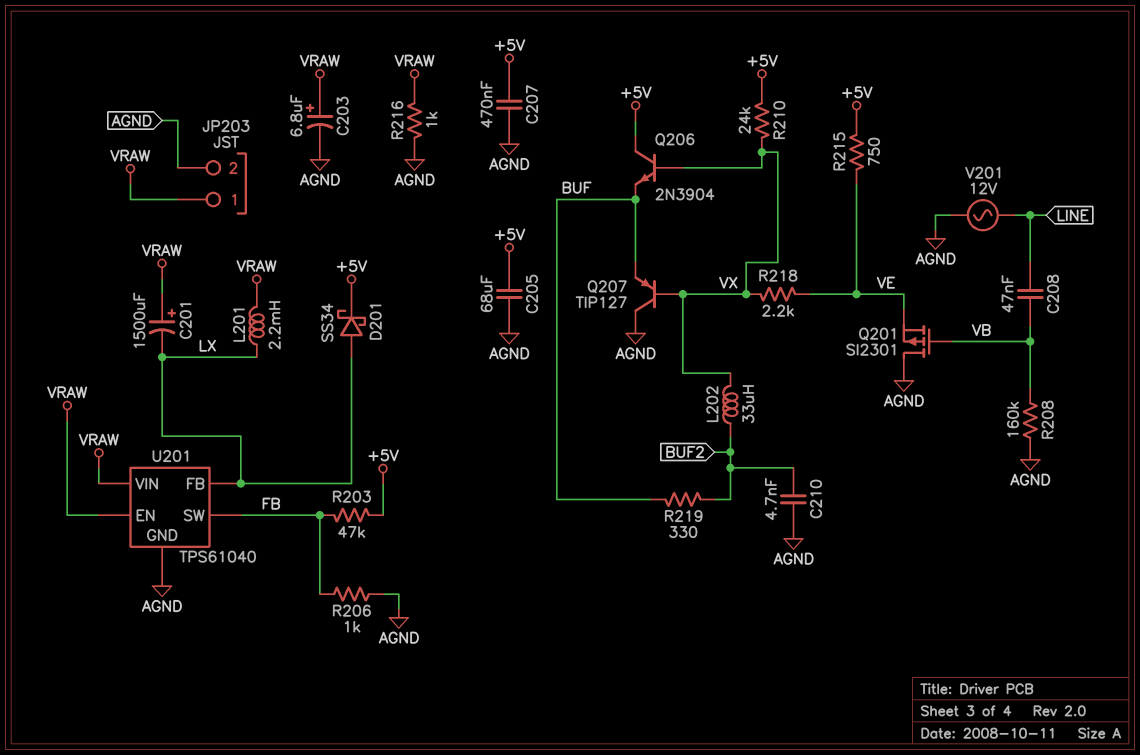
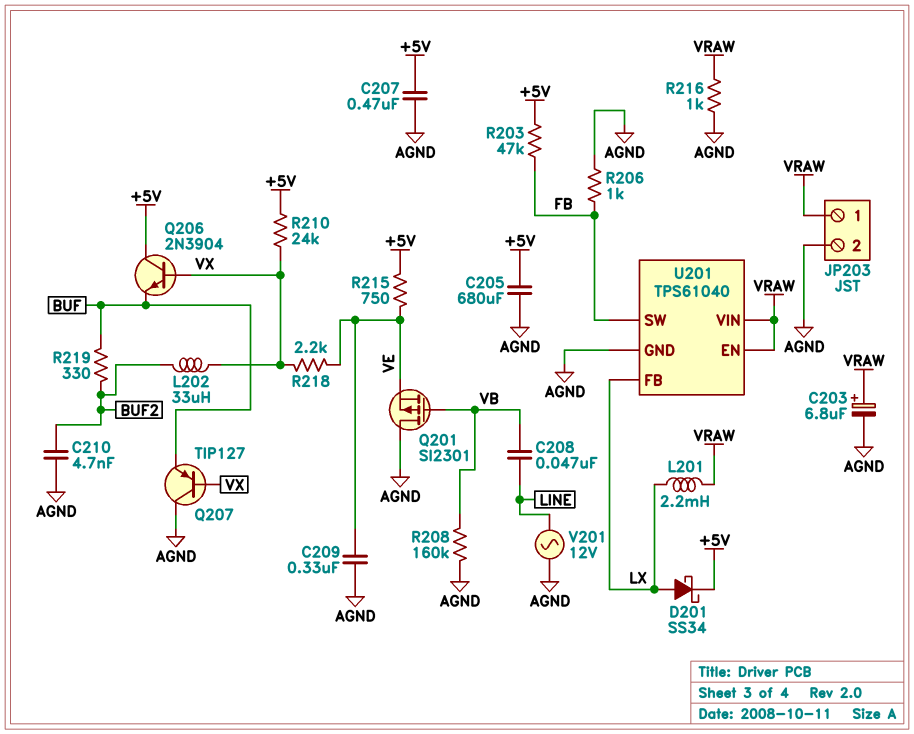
C201: 1500uF (plus VRAW, minus LX) -> none
C205: 68uF (+5V, AGND) -> 680uF (+5V, AGND)
C209: none -> 330nF (AGND, VE)

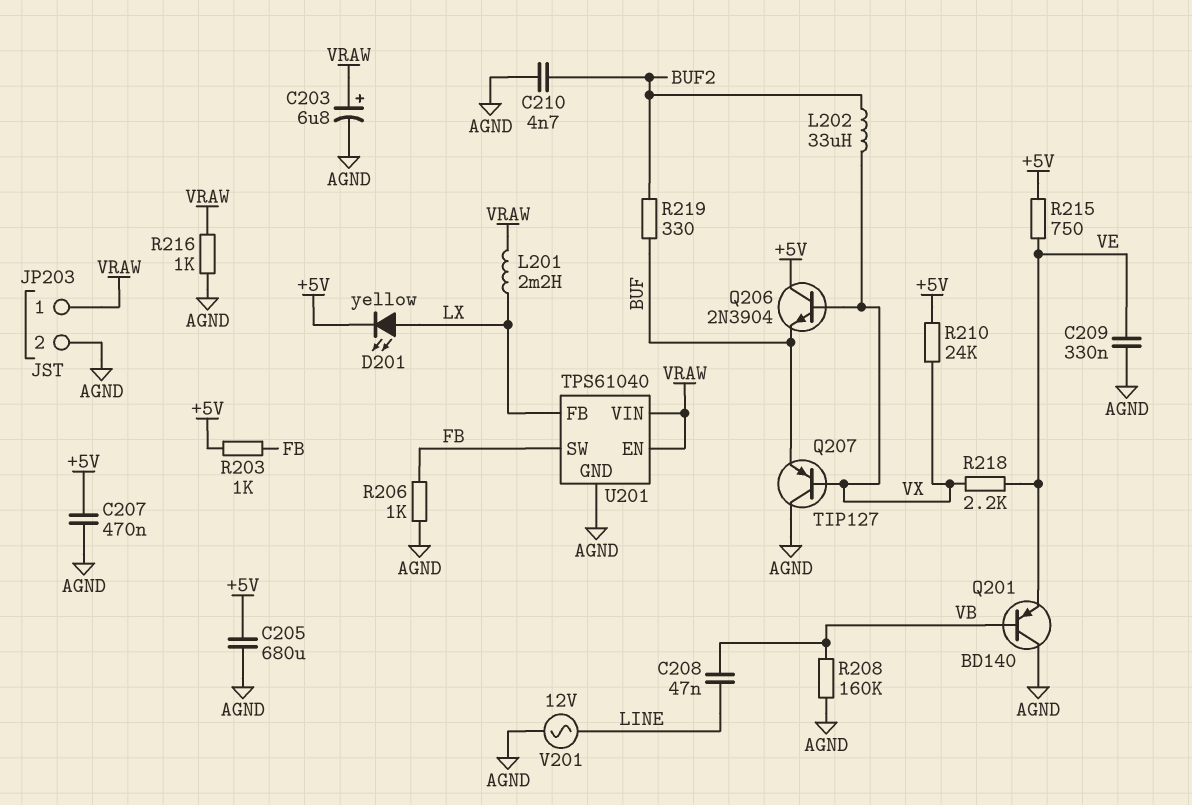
D201: schottky SS34 (A LX, K +5V) -> LED yellow (A LX, K +5V)
Q201: PMOS SI2301 (G VB, D AGND, S VE) -> PNP BD140 (B VB, C AGND, E VE)
R203: 47k (+5V, FB) -> 1k (+5V, FB)

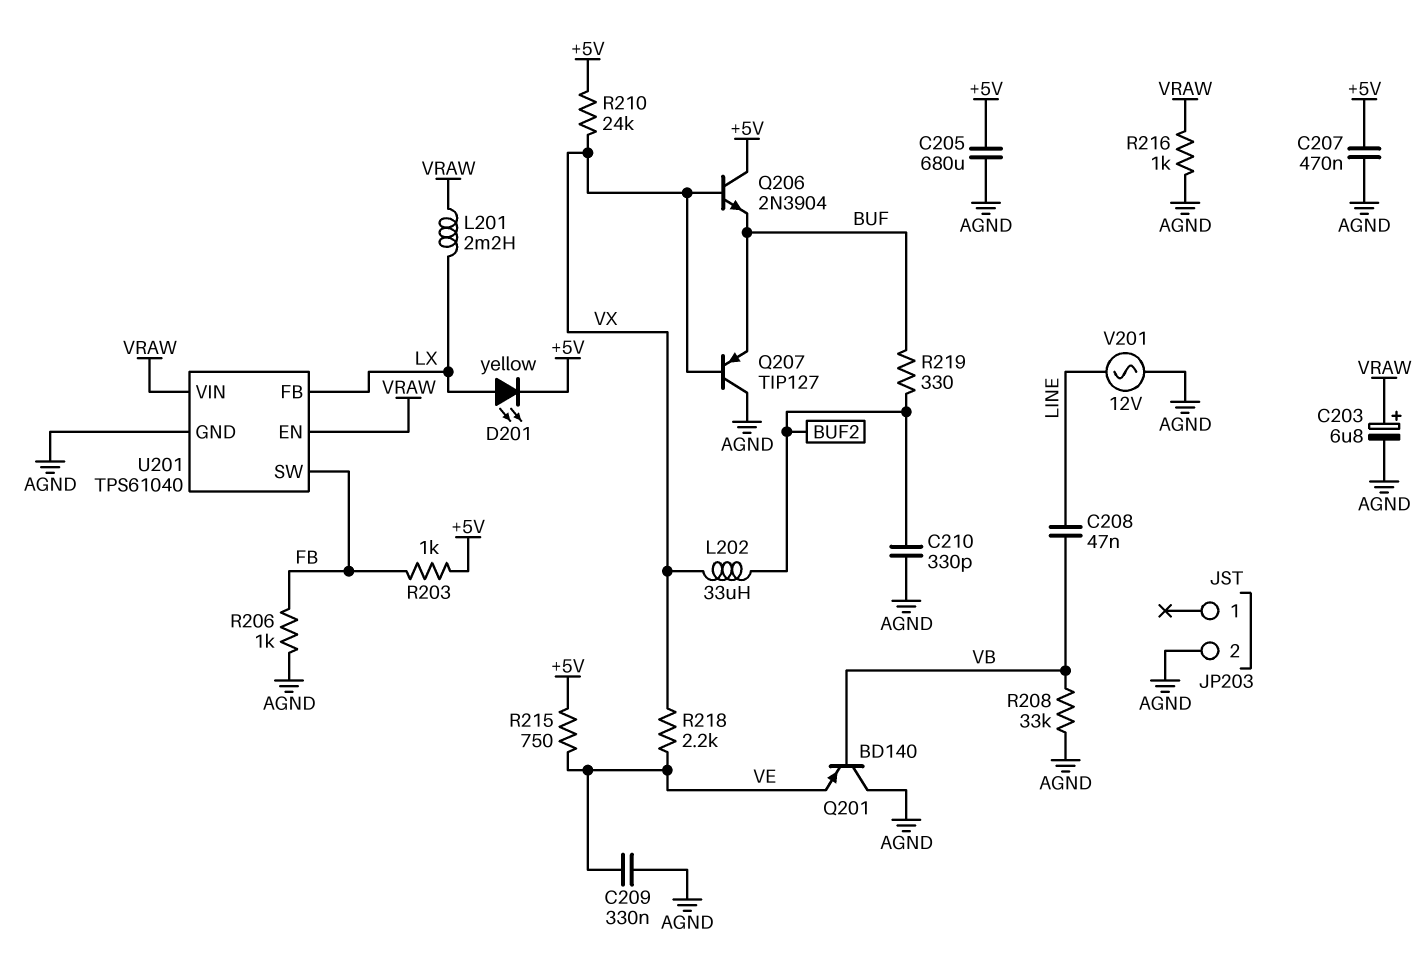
C210: 4.7nF (AGND, BUF2) -> 330pF (AGND, BUF2)
JP203 pin 1: VRAW -> none
R208: 160k (AGND, VB) -> 33k (AGND, VB)

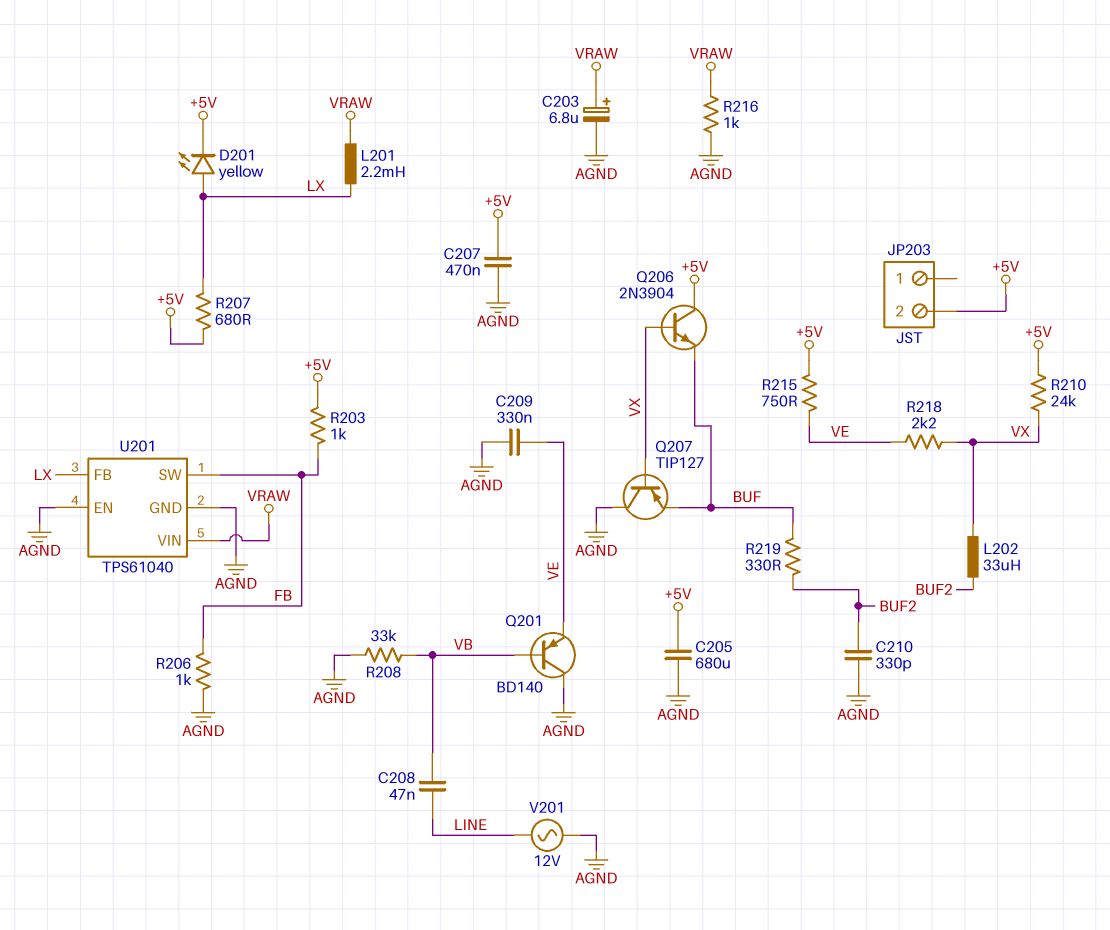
JP203 pin 2: AGND -> +5V
R207: none -> 680 (+5V, LX)
U201 pin EN: VRAW -> AGND

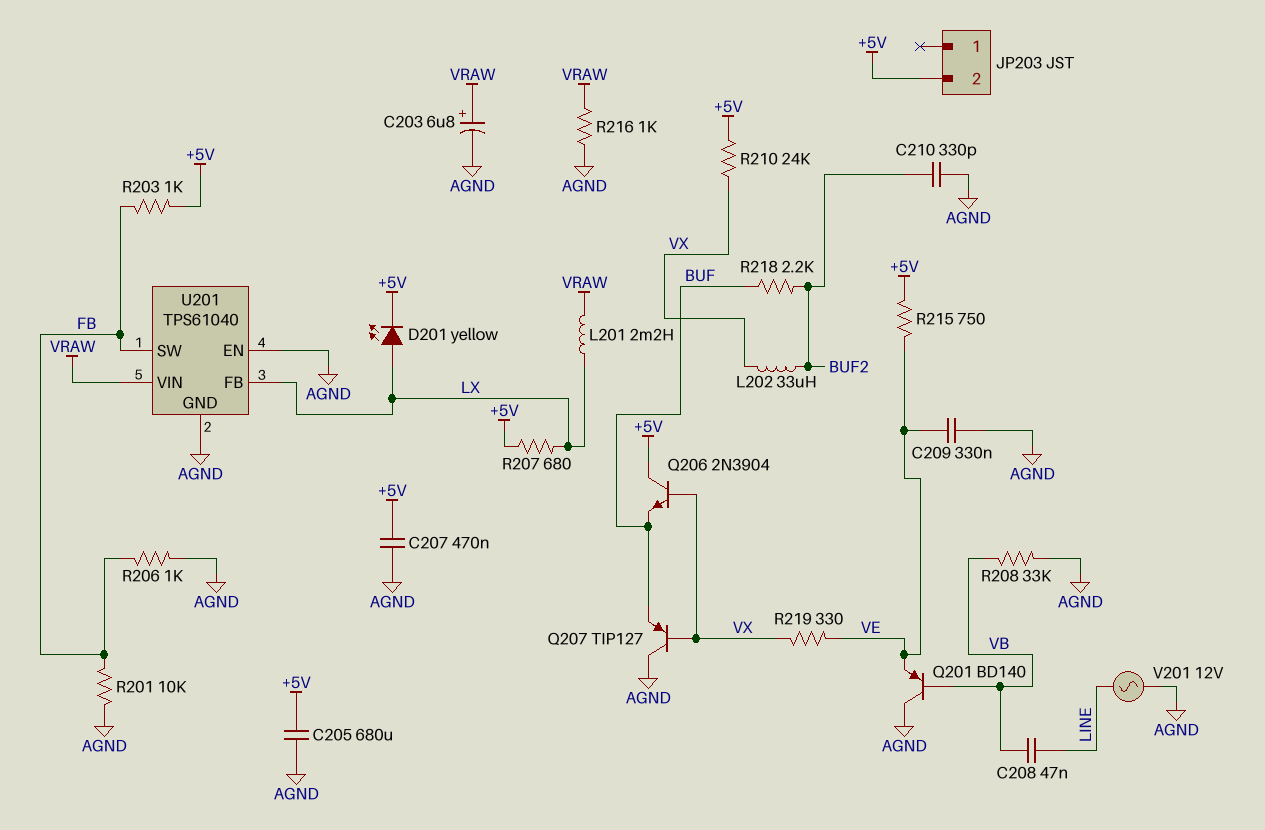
R201: none -> 10k (AGND, FB)
R218: 2.2k (VE, VX) -> 2.2k (BUF, BUF2)
R219: 330 (BUF, BUF2) -> 330 (VE, VX)

